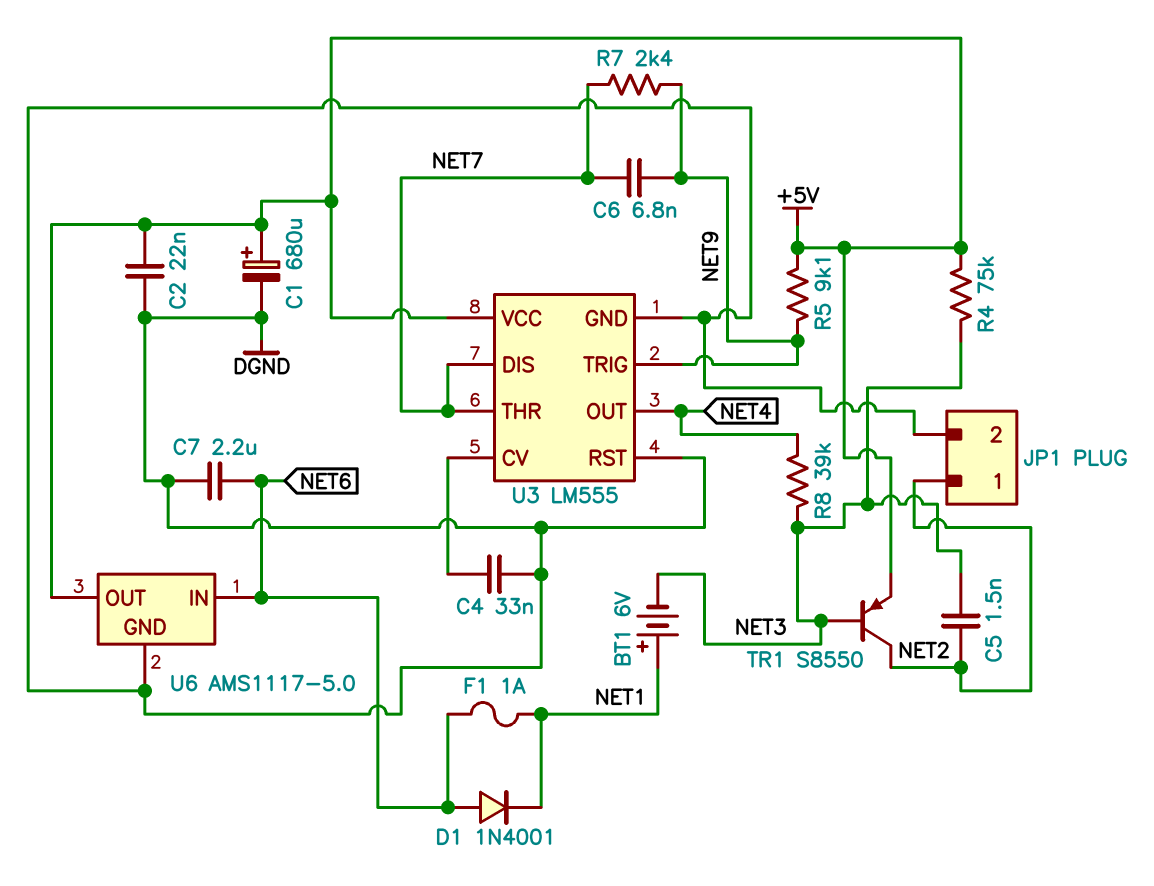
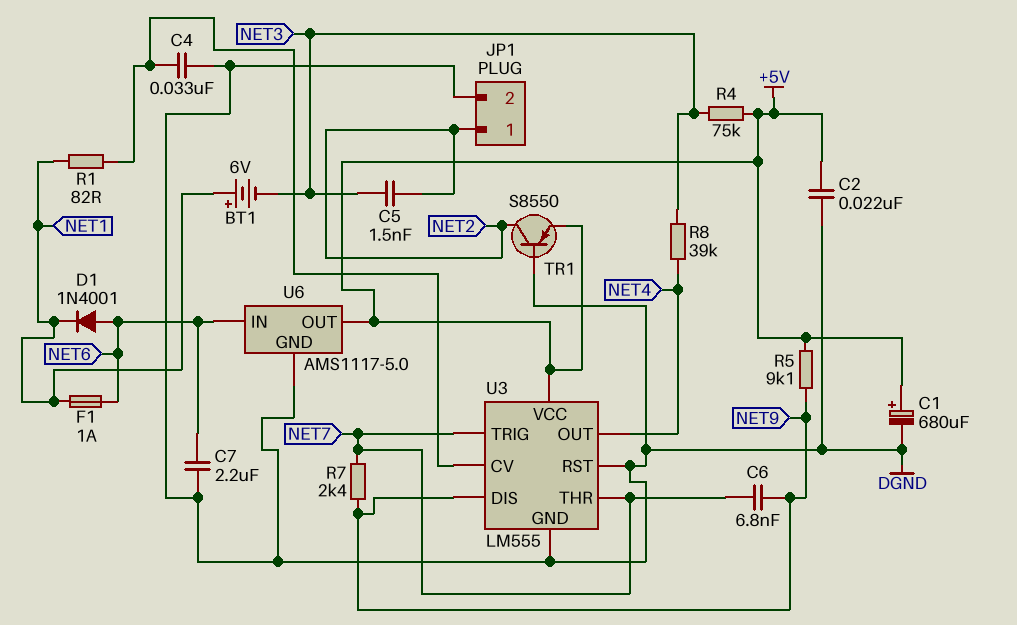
R1: none -> 82 (NET1, U3/CV)
TR1: PNP S8550 (B NET3, C NET2, E +5V) -> PNP S8550 (B DGND, C NET2, E +5V)
U3 pin DIS: NET7 -> NET9
U3 pin TRIG: NET9 -> NET7

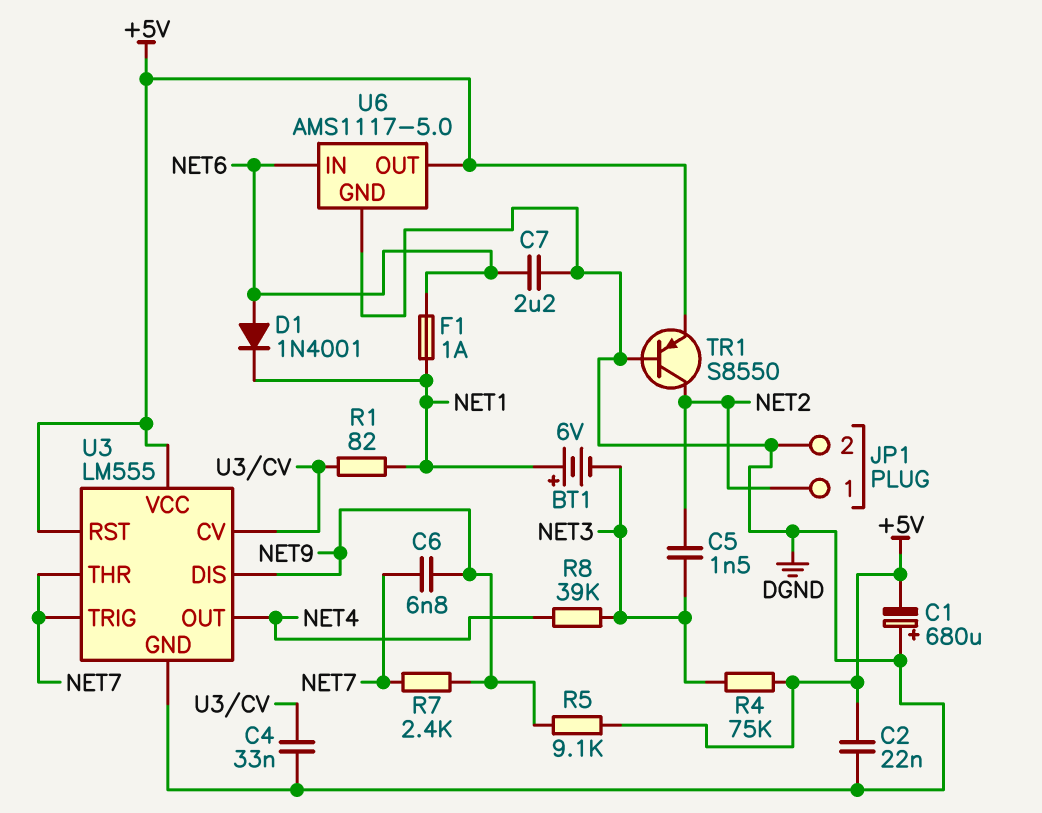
C1: 680uF (plus +5V, minus DGND) -> 680uF (plus DGND, minus +5V)
U3 pin RST: DGND -> +5V

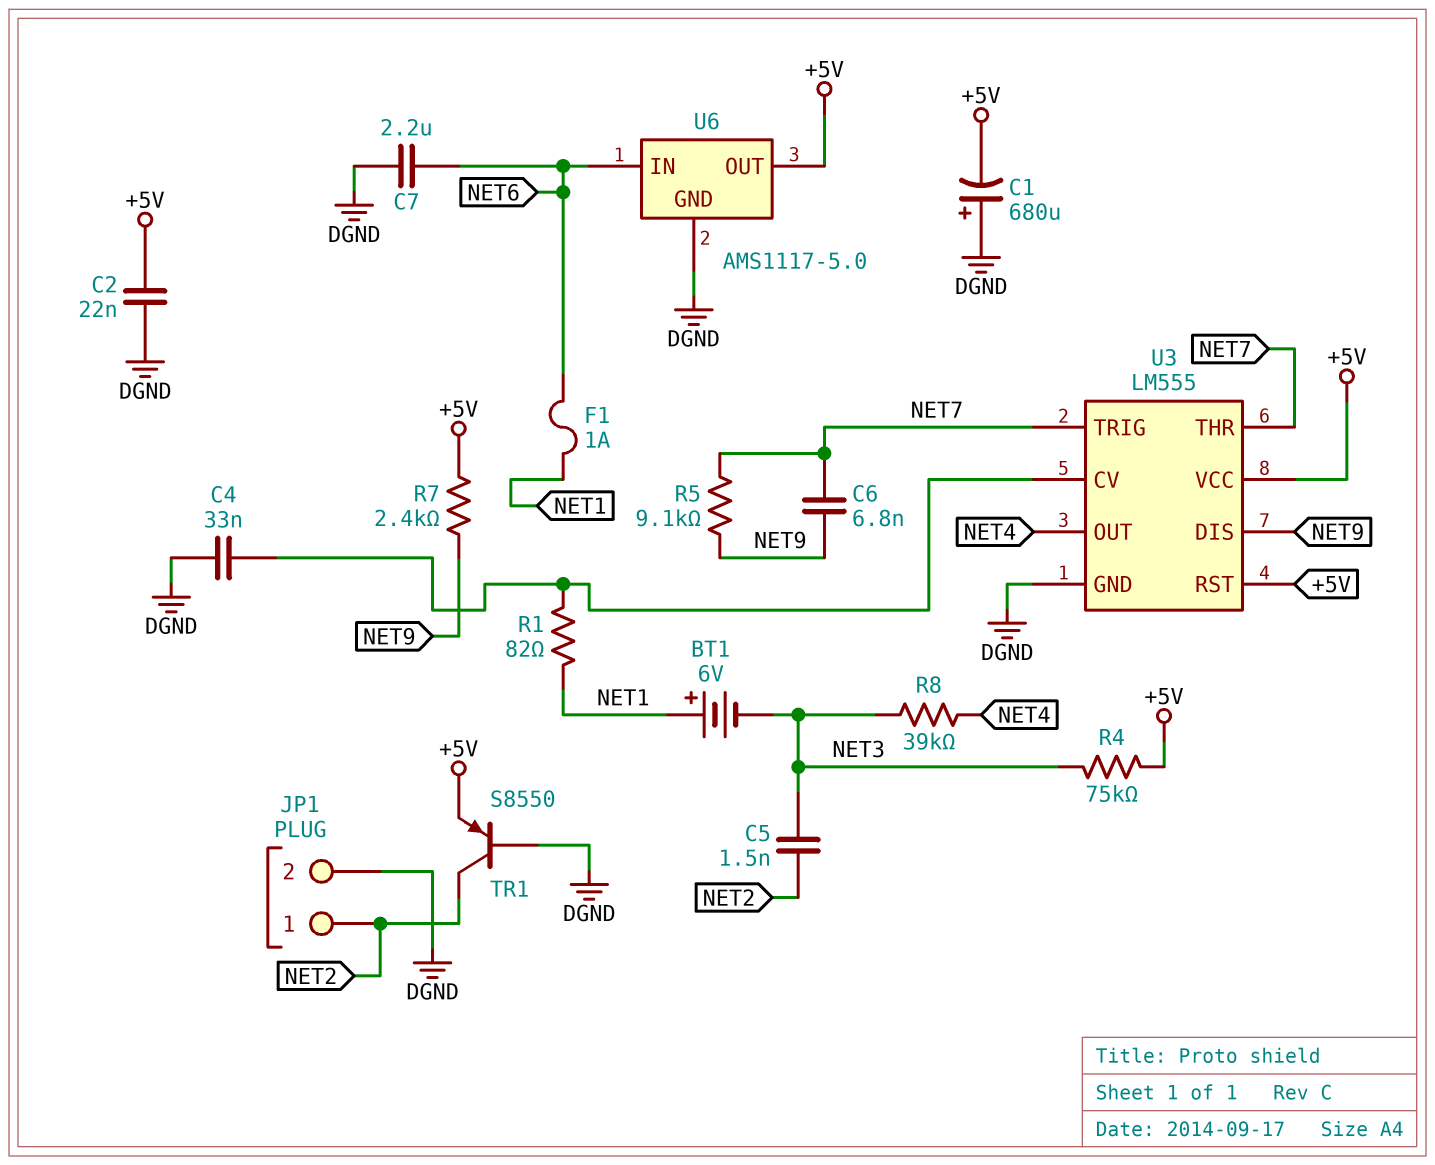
D1: diode 1N4001 (A NET6, K NET1) -> none
R5: 9.1k (+5V, NET9) -> 9.1k (NET7, NET9)
R7: 2.4k (NET7, NET9) -> 2.4k (+5V, NET9)

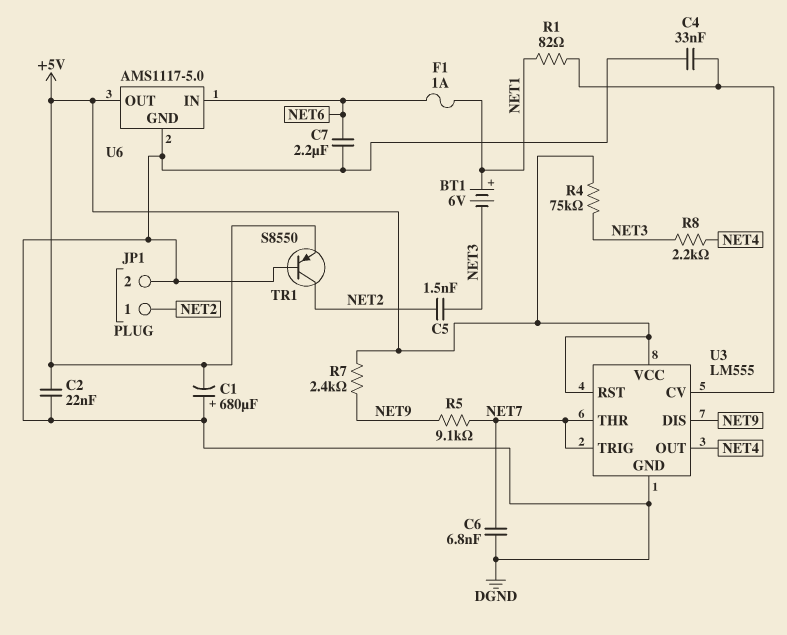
C6: 6.8nF (NET7, NET9) -> 6.8nF (DGND, NET7)
R8: 39k (NET3, NET4) -> 2.2k (NET3, NET4)

